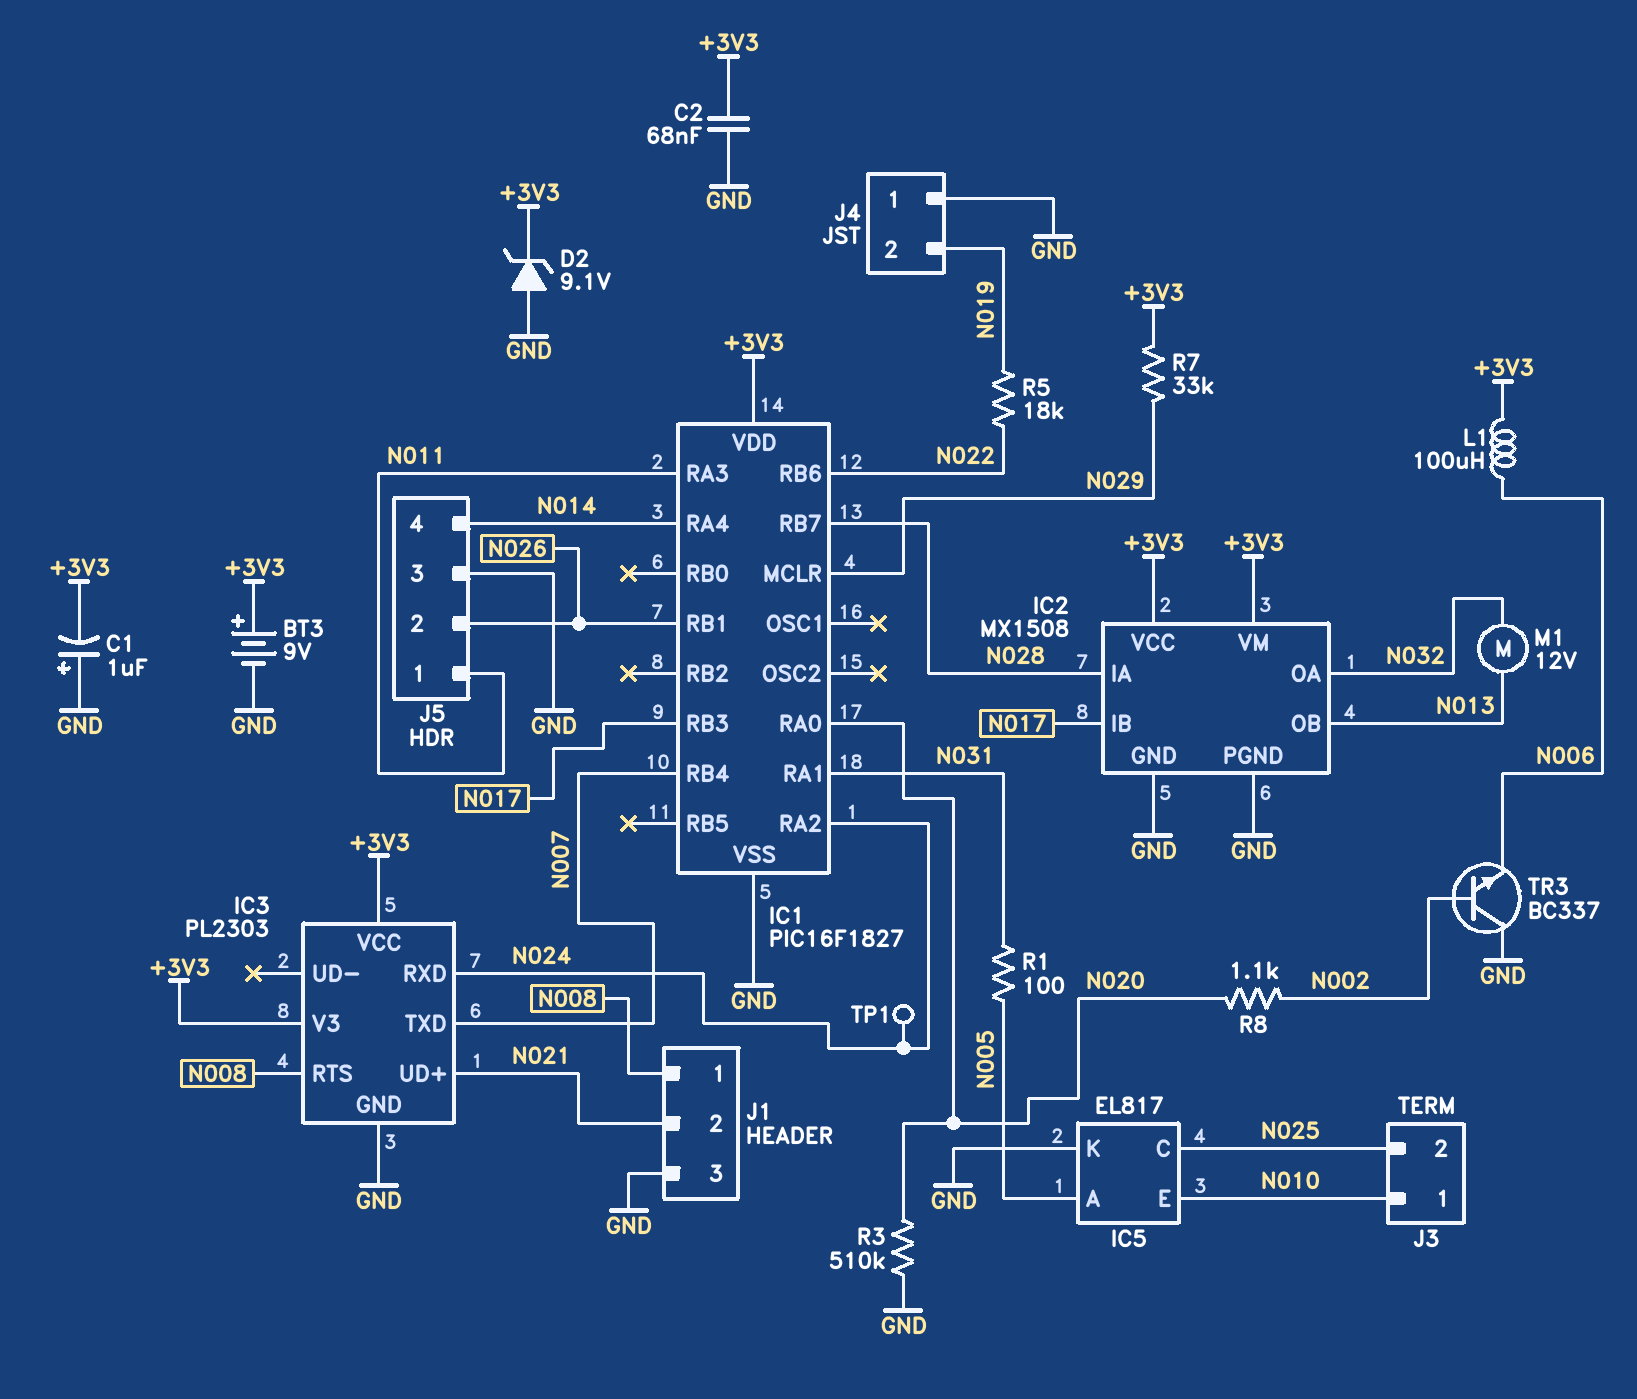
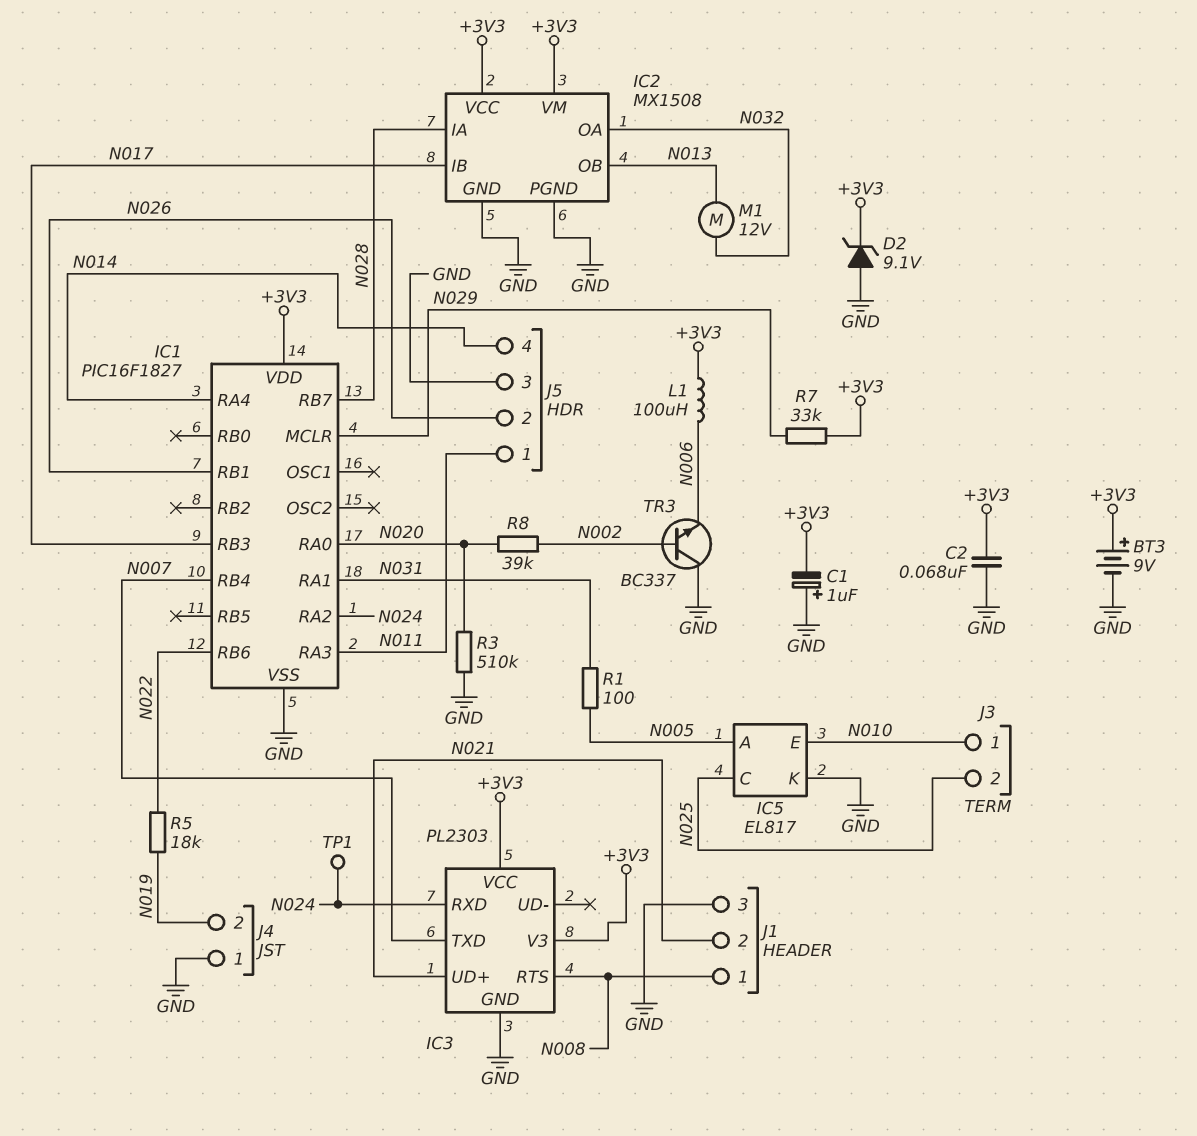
R8: 1.1k (N002, N020) -> 39k (N002, N020)

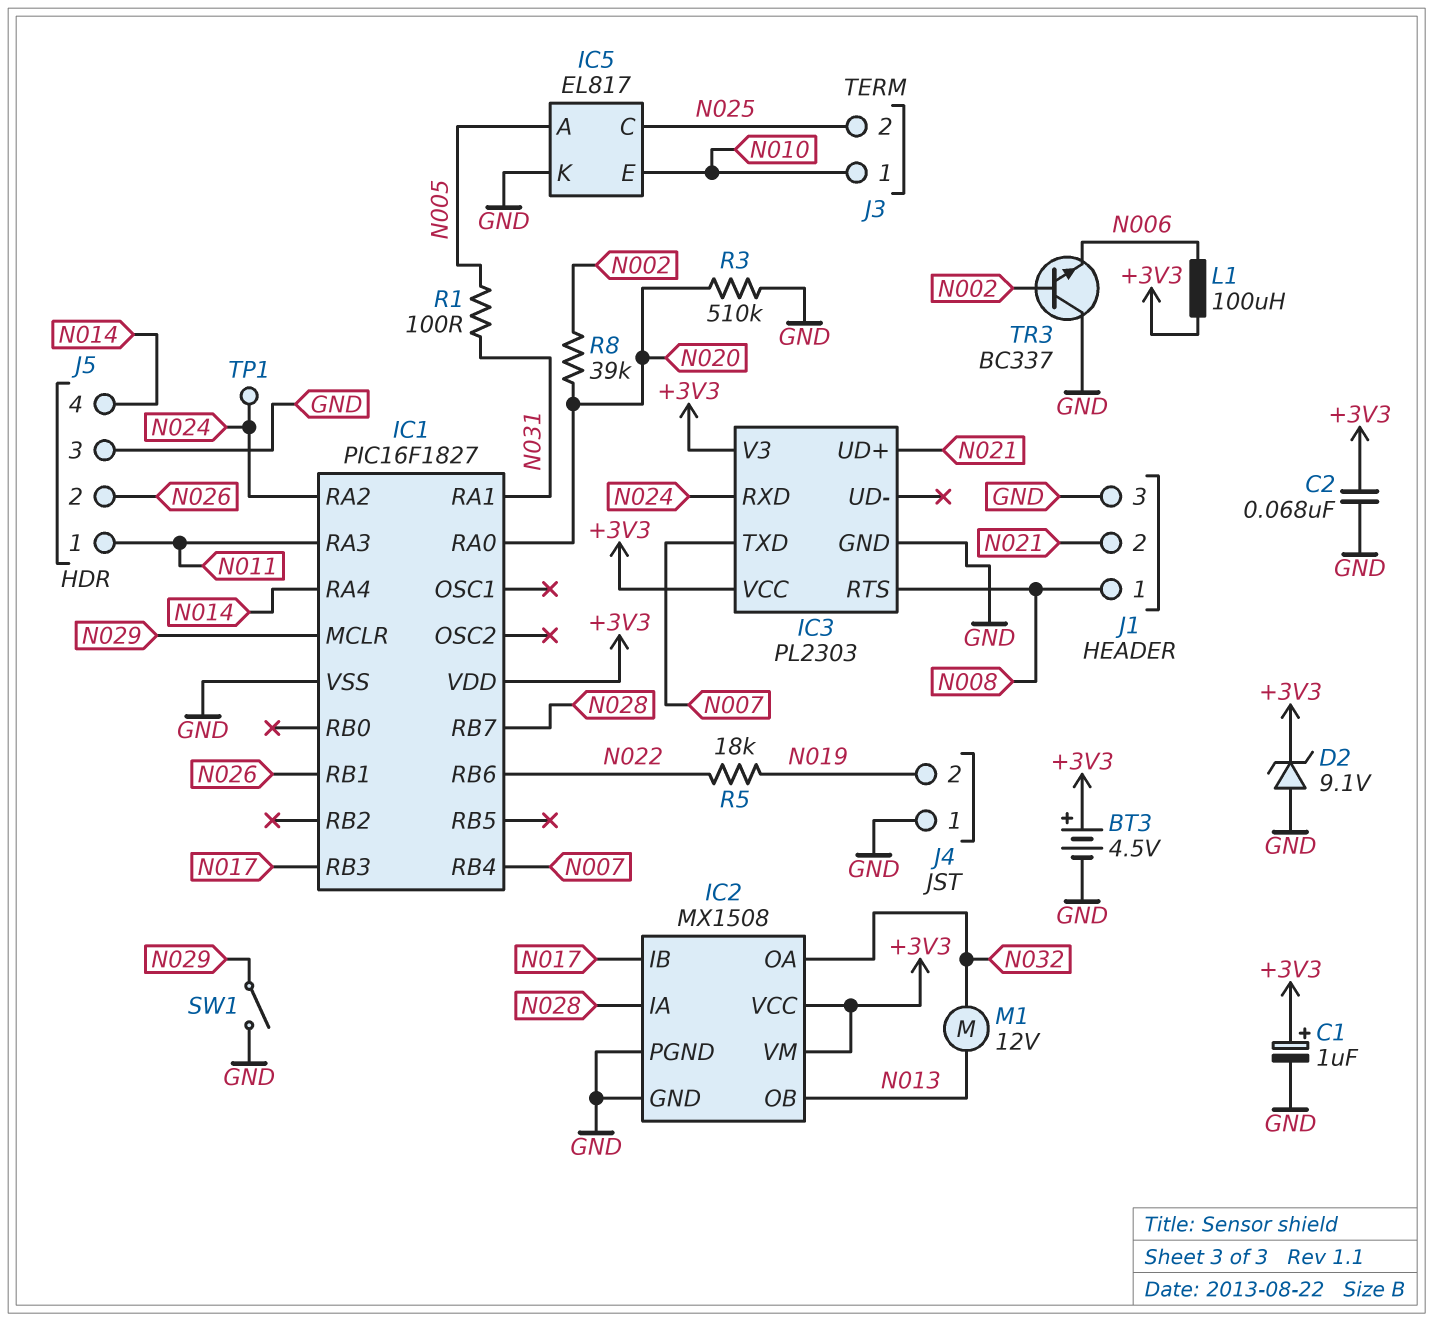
BT3: 9V (plus +3V3, minus GND) -> 4.5V (plus +3V3, minus GND)
C1: 1uF (plus GND, minus +3V3) -> 1uF (plus +3V3, minus GND)
R7: 33k (+3V3, N029) -> none
SW1: none -> switch (GND, N029)

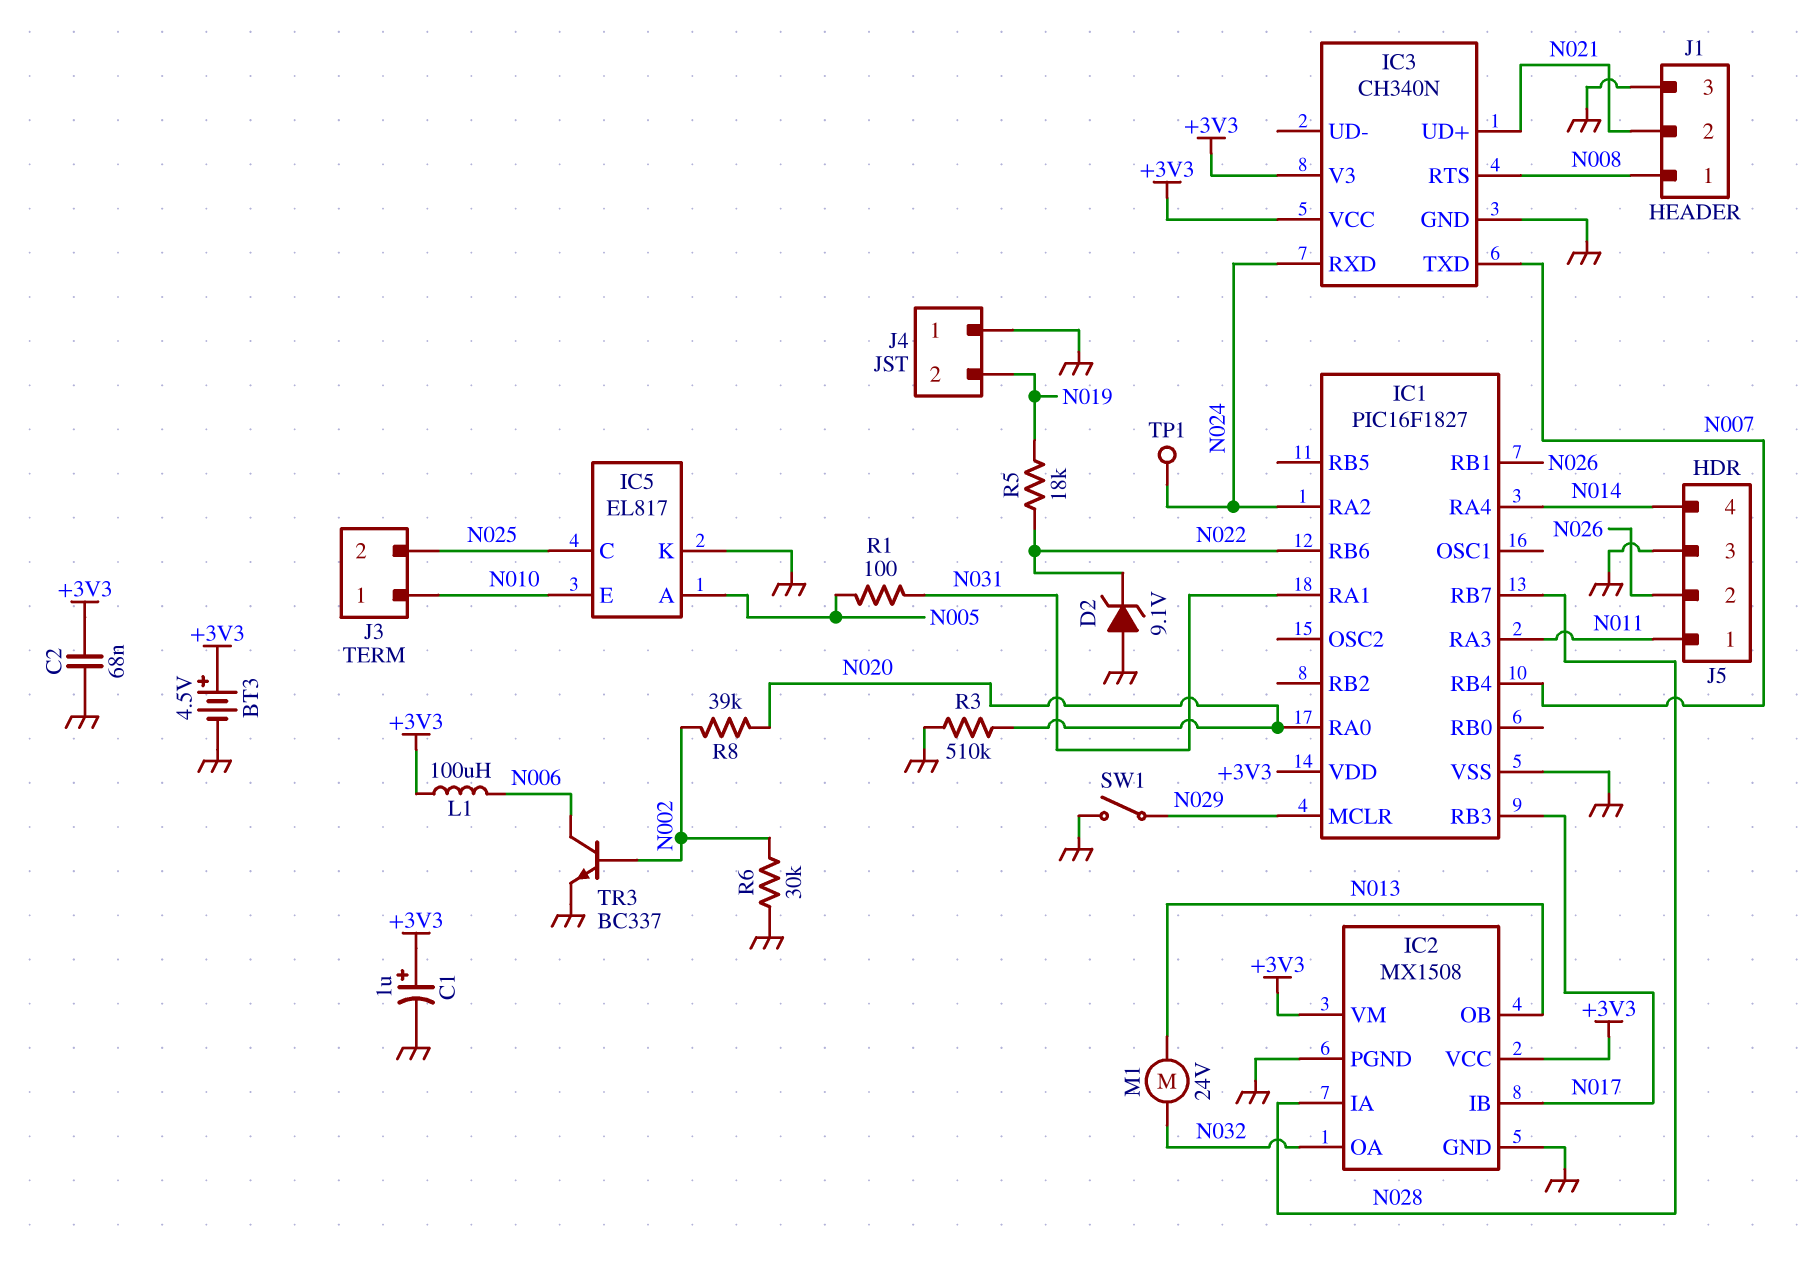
D2: zener 9.1V (A GND, K +3V3) -> zener 9.1V (A GND, K N022)
IC3: PL2303 -> CH340N
M1: motor 12V (N013, N032) -> motor 24V (N013, N032)
R6: none -> 30k (GND, N002)
TR3: NPN BC337 (B N002, C GND, E N006) -> NPN BC337 (B N002, C N006, E GND)

